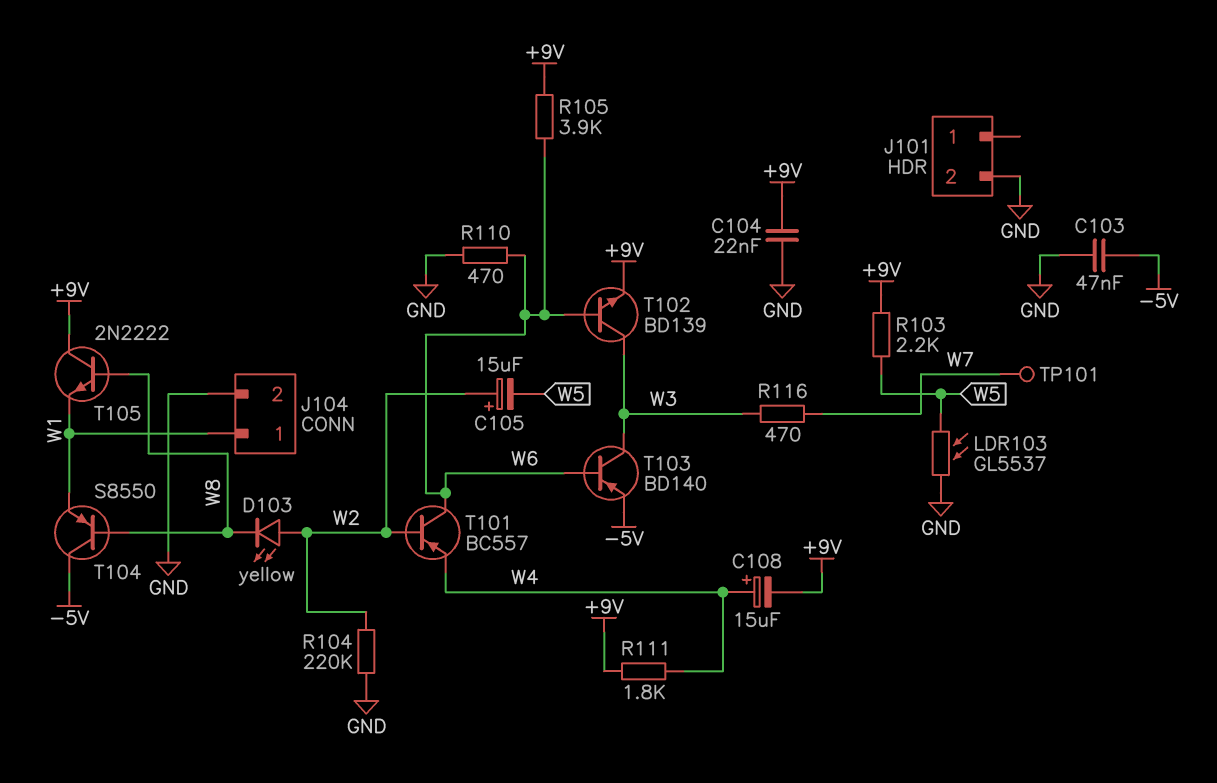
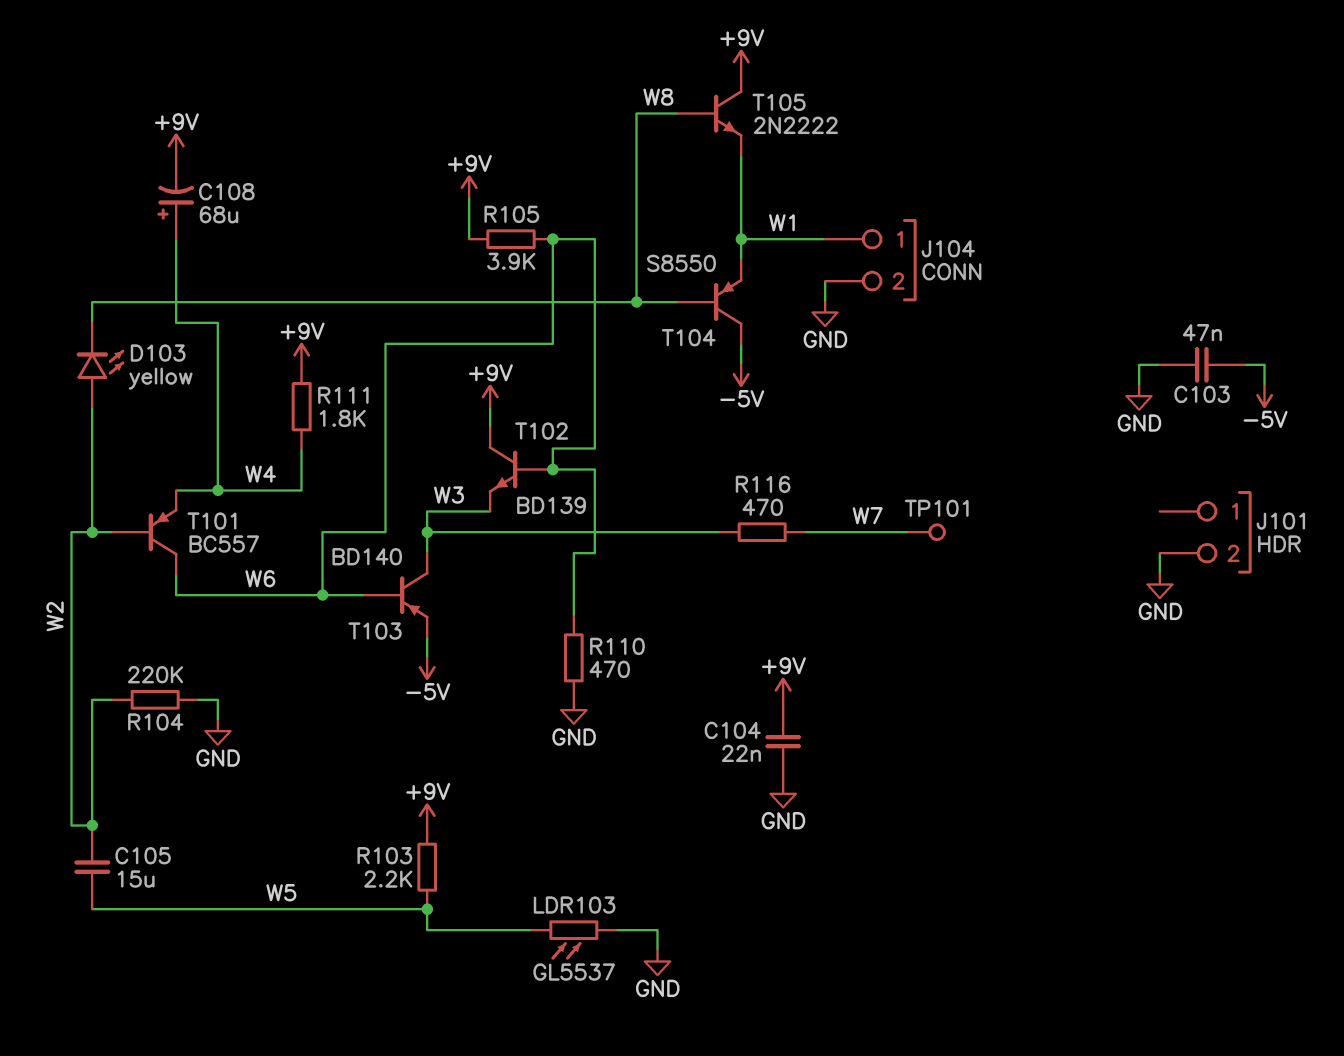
C105: 15uF (plus W2, minus W5) -> 15uF (W2, W5)
C108: 15uF (plus W4, minus +9V) -> 68uF (plus W4, minus +9V)
T102: NPN BD139 (B W6, C W3, E +9V) -> NPN BD139 (B W6, C +9V, E W3)

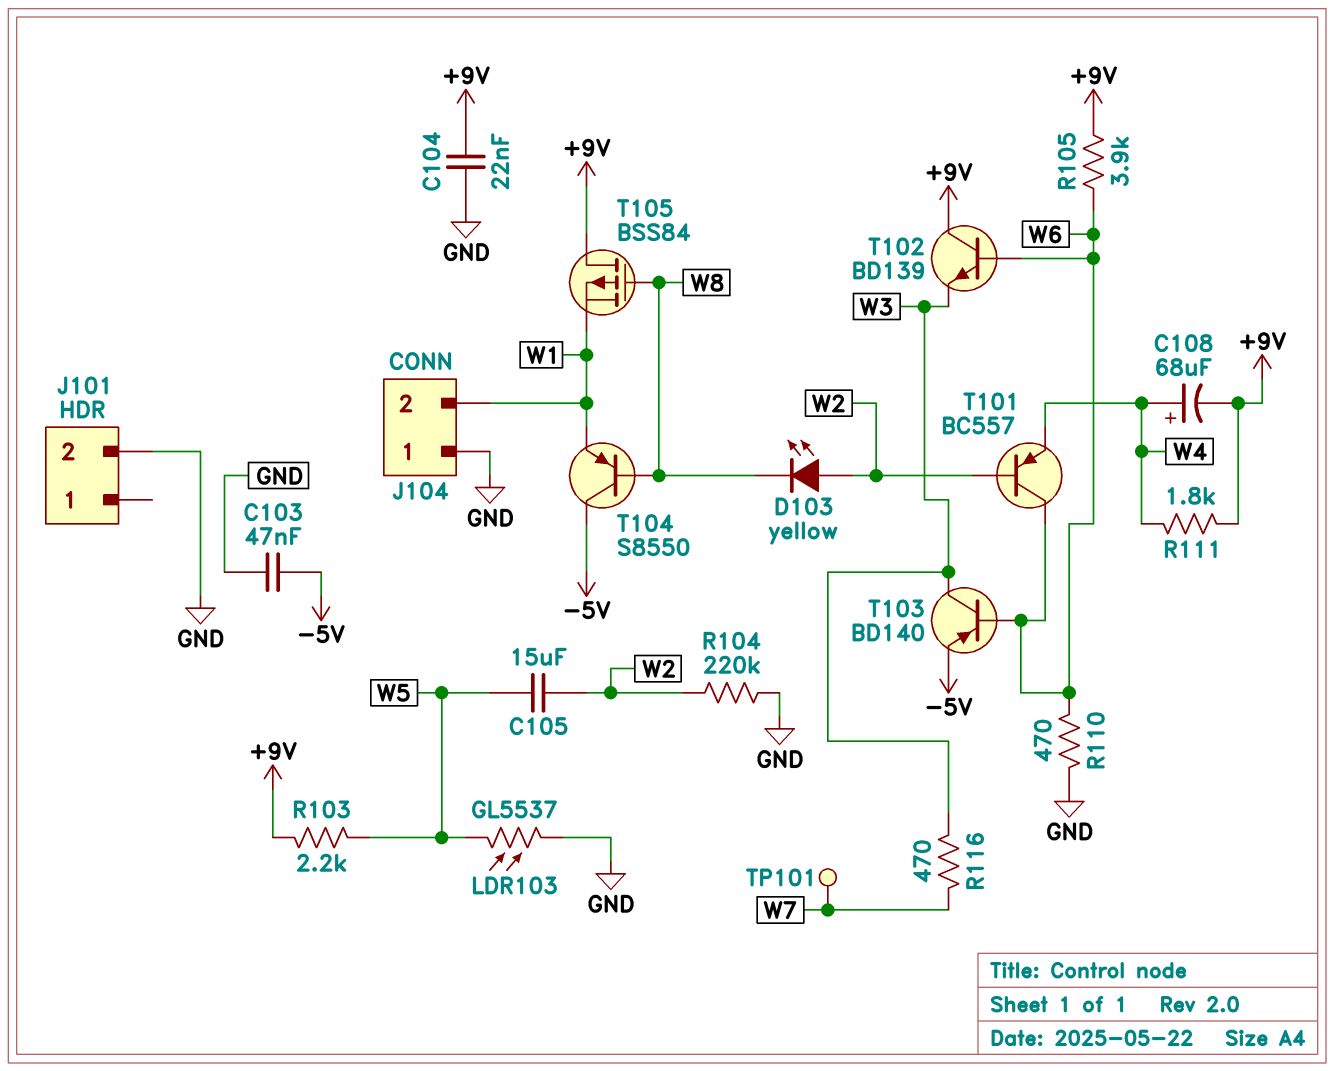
J104 pin 1: W1 -> GND
J104 pin 2: GND -> W1
T105: NPN 2N2222 (B W8, C +9V, E W1) -> PMOS BSS84 (G W8, D +9V, S W1)

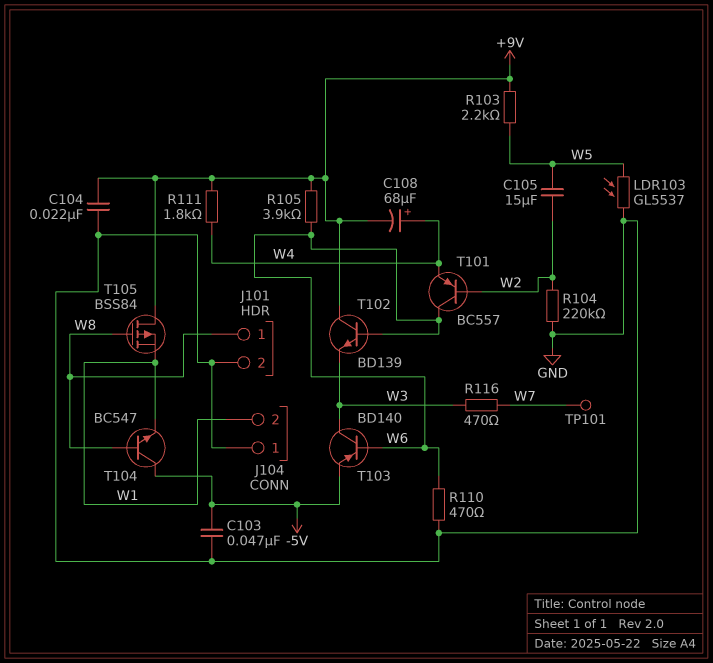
D103: LED yellow (A W2, K W8) -> none
J101 pin 1: none -> W8
T104: PNP S8550 (B W8, C -5V, E W1) -> NPN BC547 (B W8, C -5V, E W1)

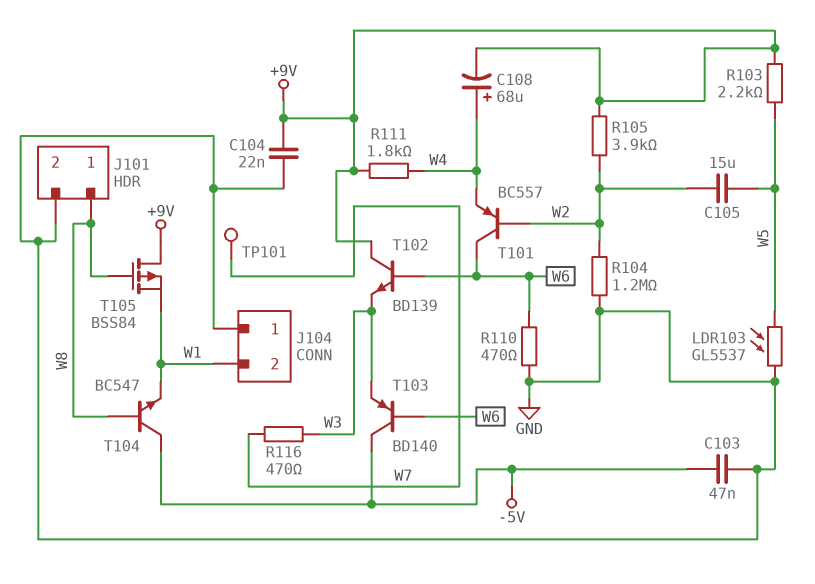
R104: 220k (GND, W2) -> 1.2M (GND, W2)
R105: 3.9k (+9V, W6) -> 3.9k (+9V, W2)
T103: PNP BD140 (B W6, C W3, E -5V) -> PNP BD140 (B W6, C -5V, E W3)

